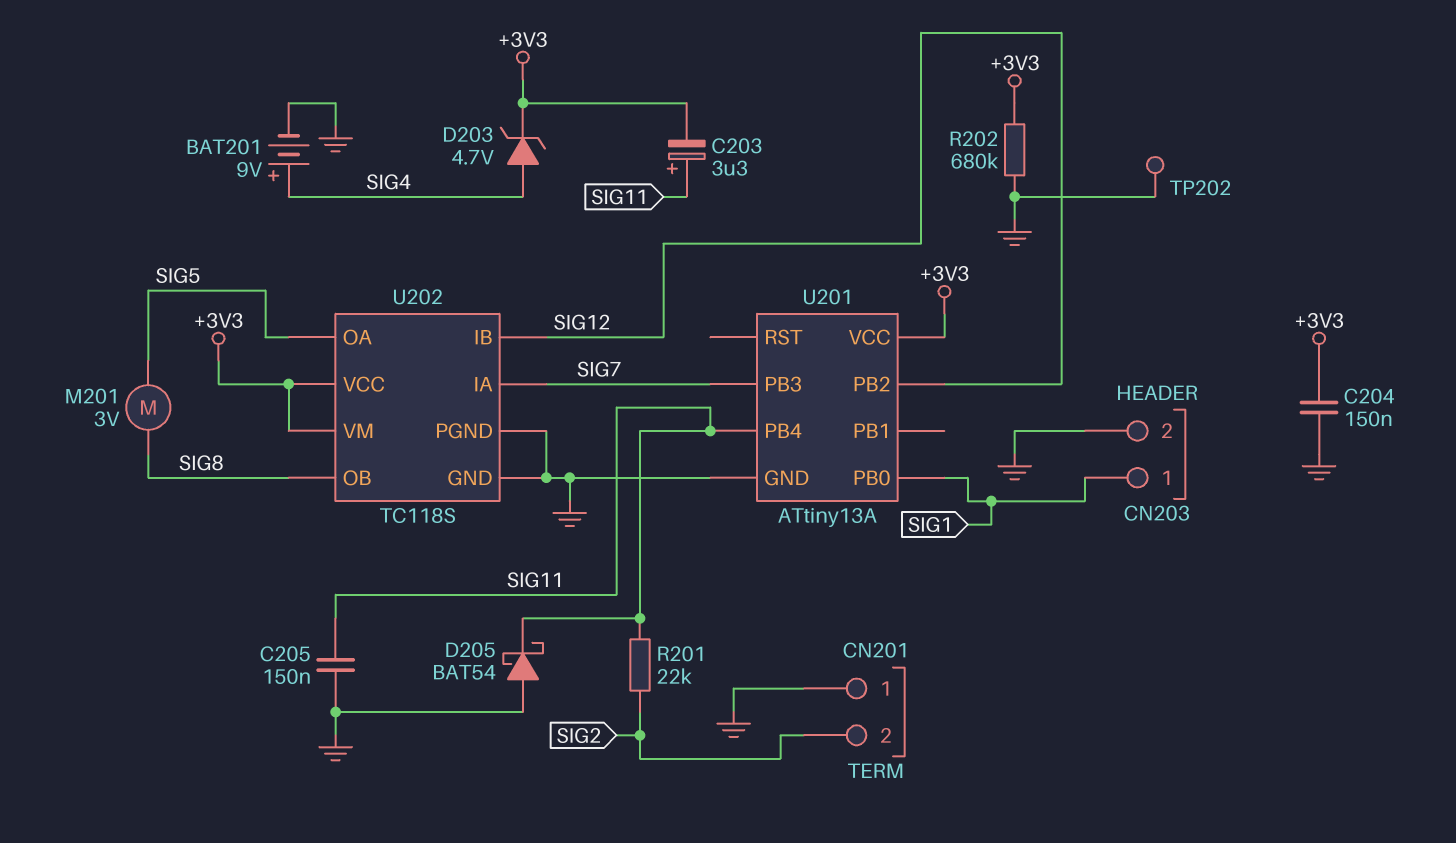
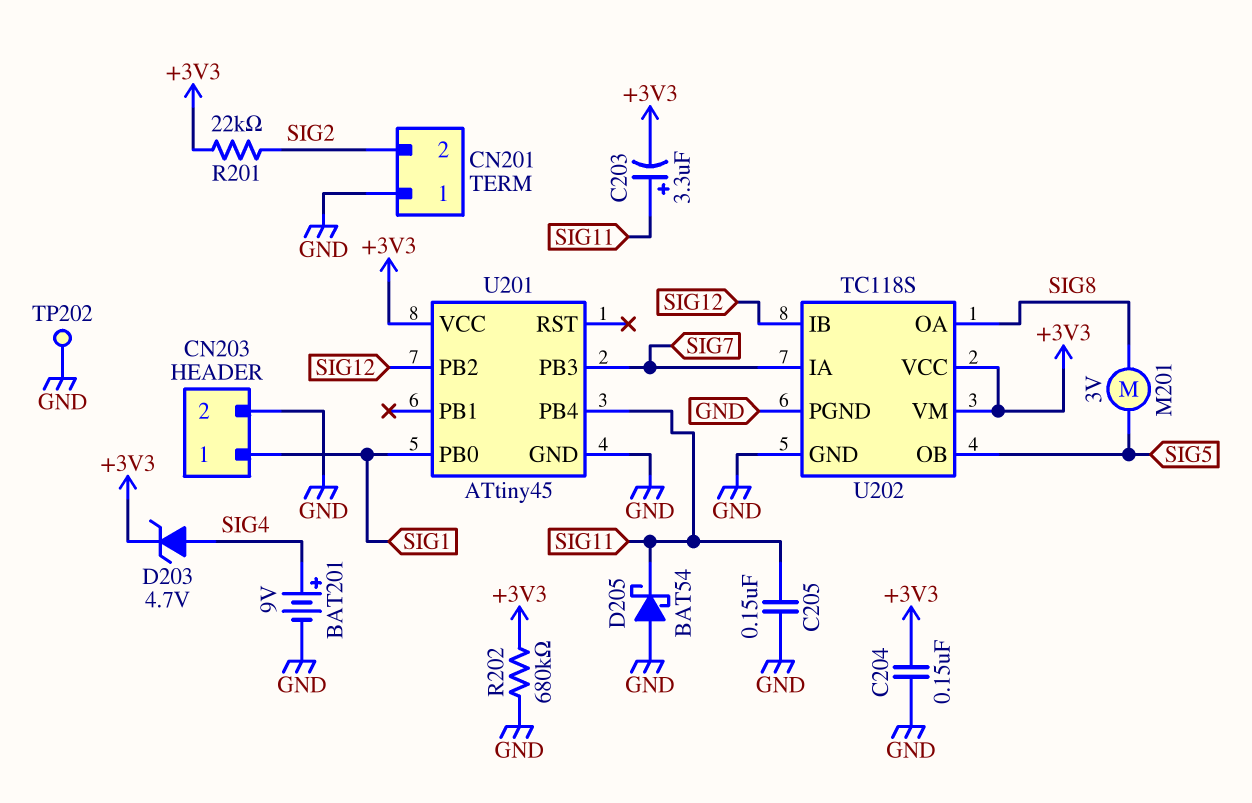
R201: 22k (SIG2, SIG11) -> 22k (+3V3, SIG2)
U201: ATtiny13A -> ATtiny45
U202 pin OA: SIG5 -> SIG8
U202 pin OB: SIG8 -> SIG5

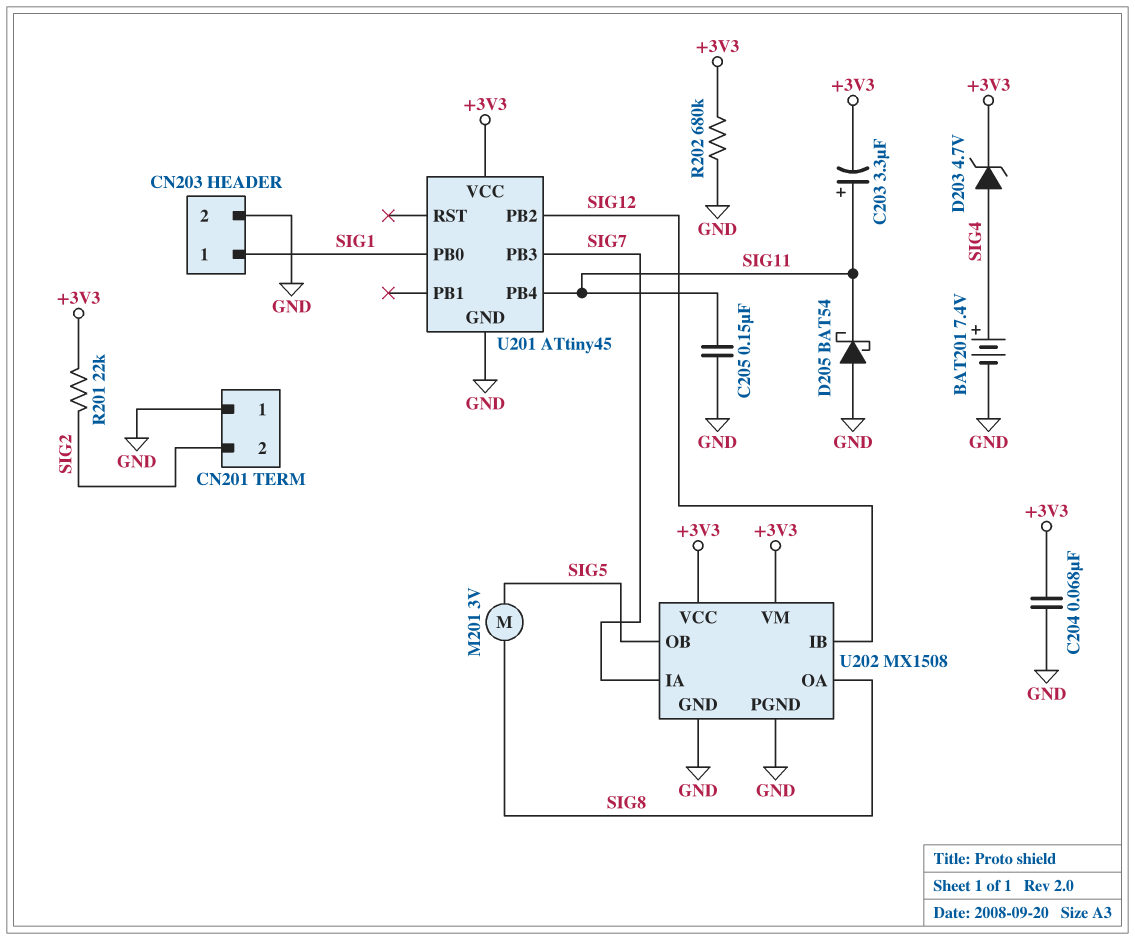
BAT201: 9V (plus SIG4, minus GND) -> 7.4V (plus SIG4, minus GND)
C204: 150nF (+3V3, GND) -> 68nF (+3V3, GND)
TP202: test point (GND) -> none
U202: TC118S -> MX1508

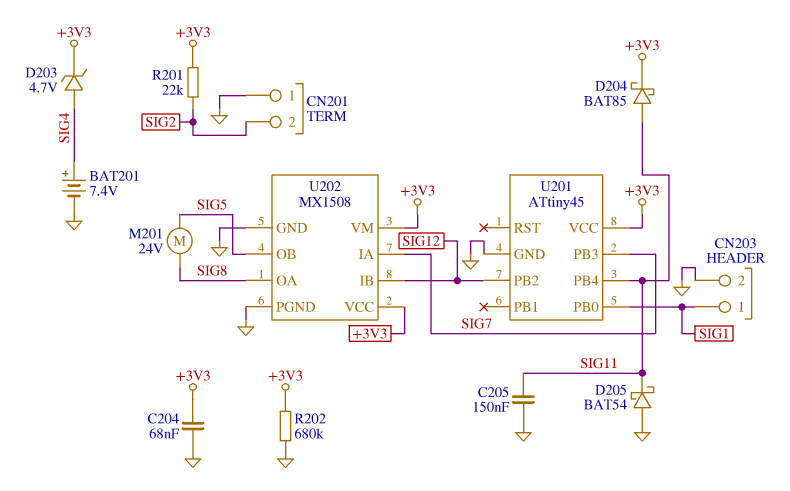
C203: 3.3uF (plus SIG11, minus +3V3) -> none
D204: none -> schottky BAT85 (A SIG11, K +3V3)
M201: motor 3V (SIG5, SIG8) -> motor 24V (SIG5, SIG8)

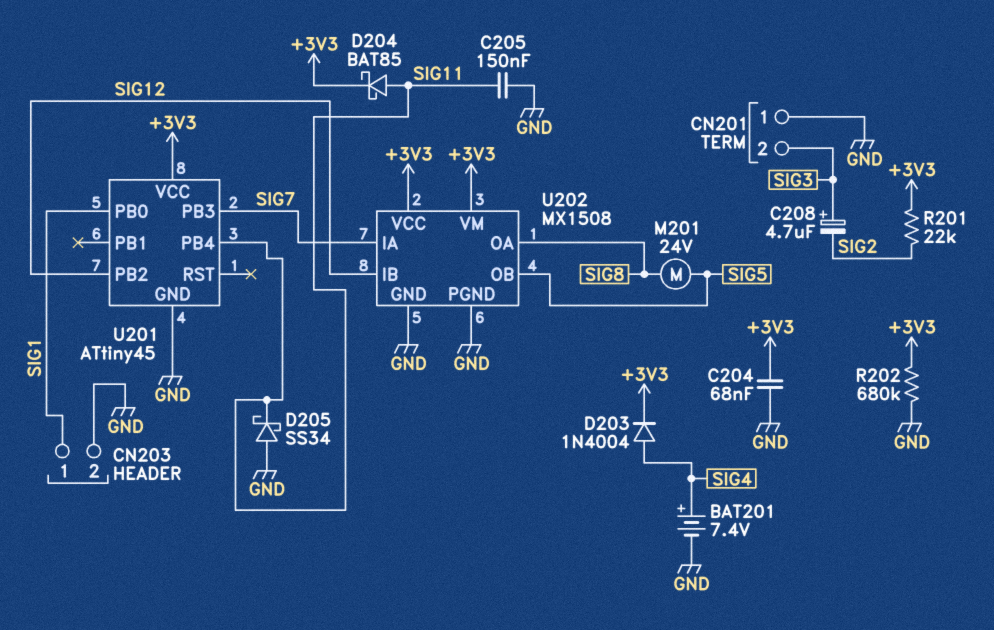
C208: none -> 4.7uF (plus SIG3, minus SIG2)
CN201 pin 2: SIG2 -> SIG3
D203: zener 4.7V (A SIG4, K +3V3) -> diode 1N4004 (A SIG4, K +3V3)
D205: schottky BAT54 (A GND, K SIG11) -> schottky SS34 (A GND, K SIG11)

